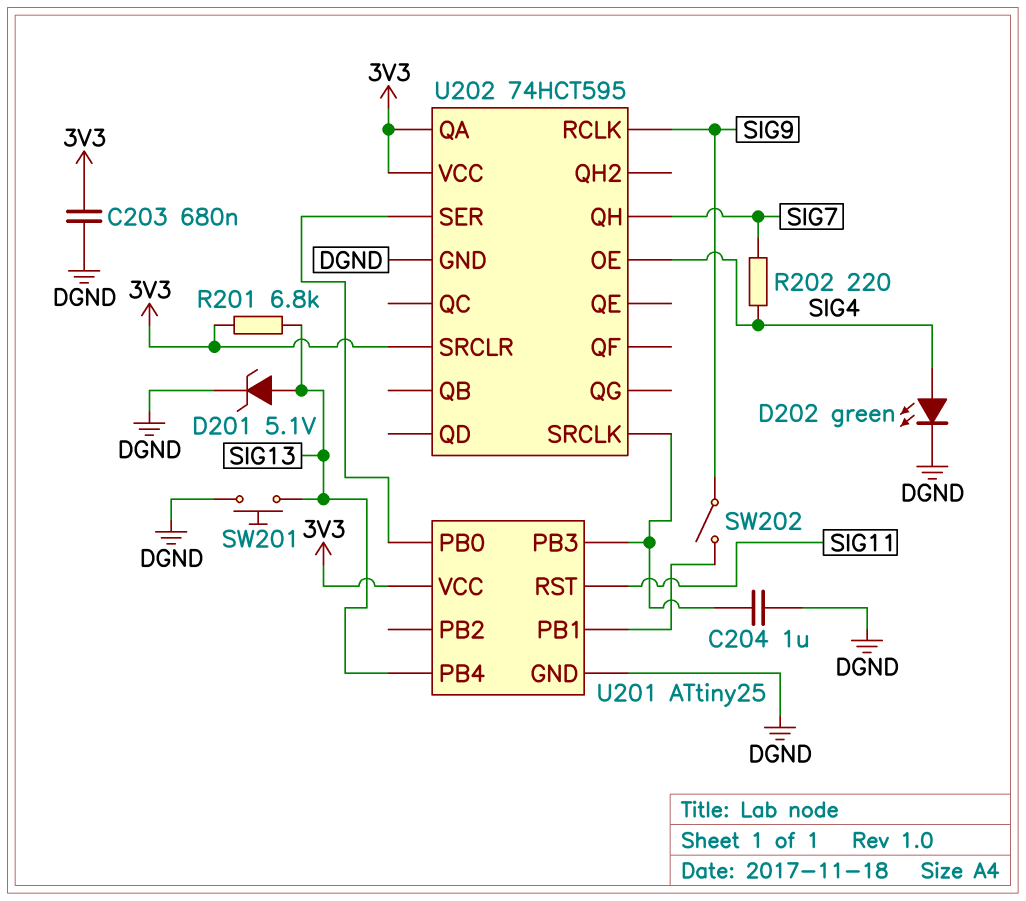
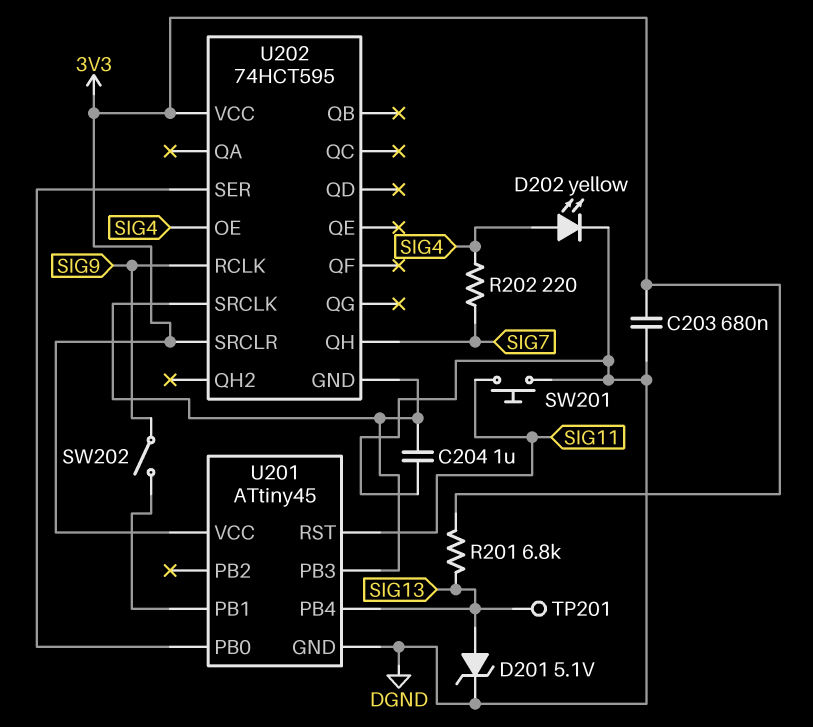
D202: LED green (A SIG4, K DGND) -> LED yellow (A SIG4, K DGND)
SW201: button (DGND, SIG13) -> button (DGND, SIG11)
TP201: none -> test point (SIG13)
U201: ATtiny25 -> ATtiny45
U202 pin GND: DGND -> U201/PB3
U202 pin QA: 3V3 -> none

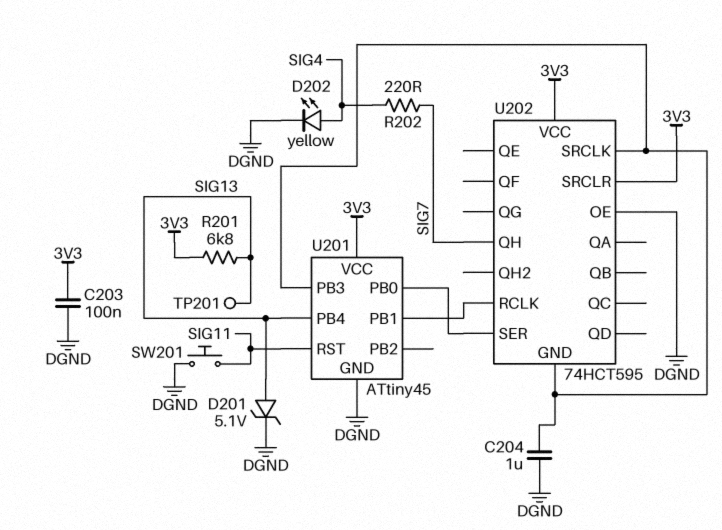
C203: 680nF (3V3, DGND) -> 100nF (3V3, DGND)
SW202: switch (SIG9, U201/PB1) -> none
U202 pin OE: SIG4 -> DGND
U202 pin RCLK: SIG9 -> U201/PB1

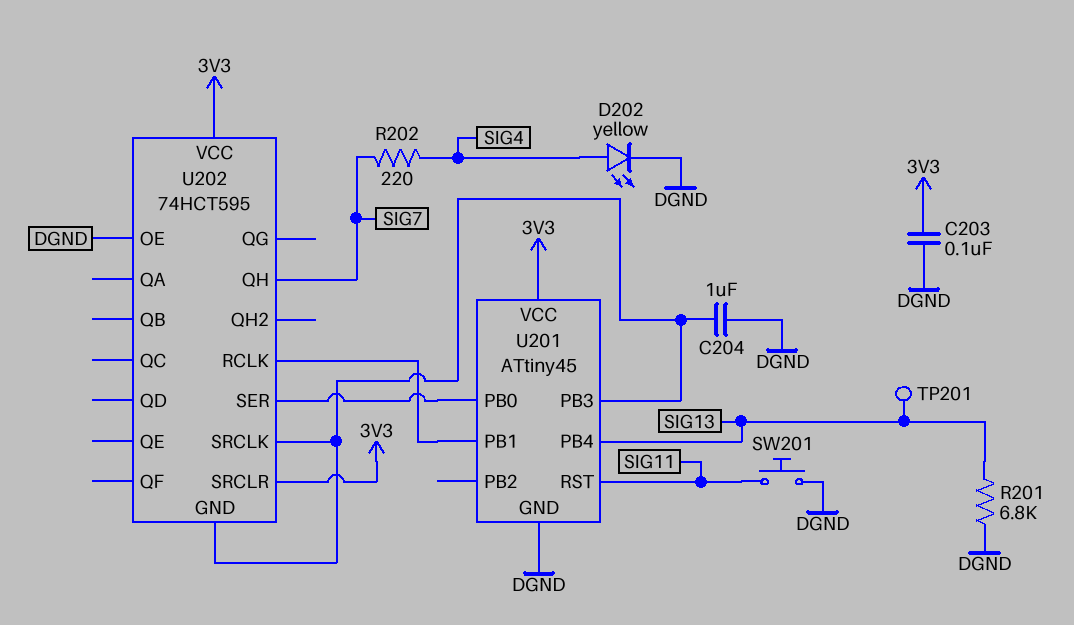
D201: zener 5.1V (A SIG13, K DGND) -> none
R201: 6.8k (3V3, SIG13) -> 6.8k (DGND, SIG13)

